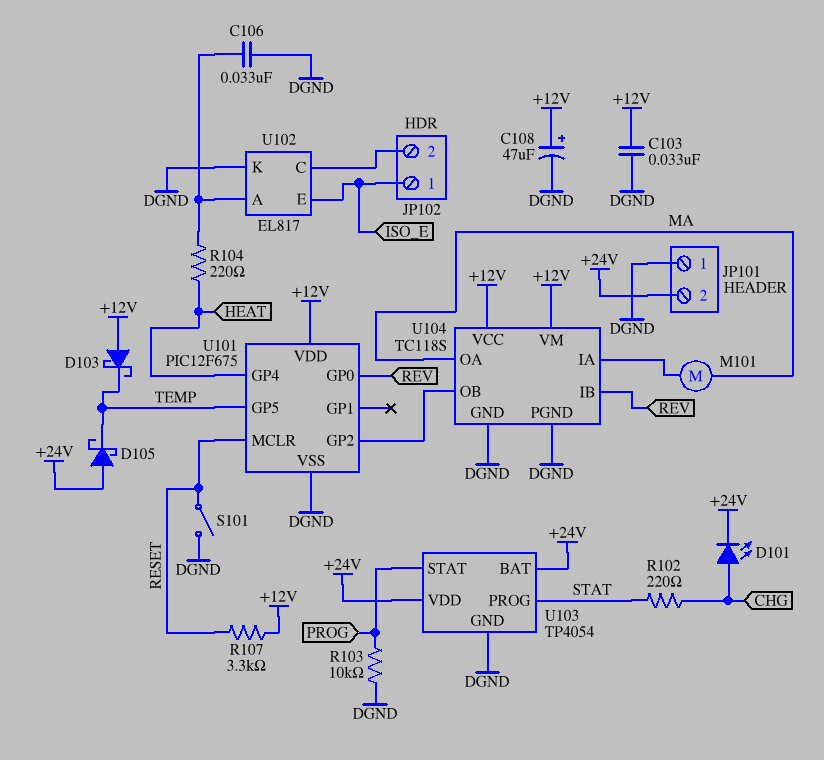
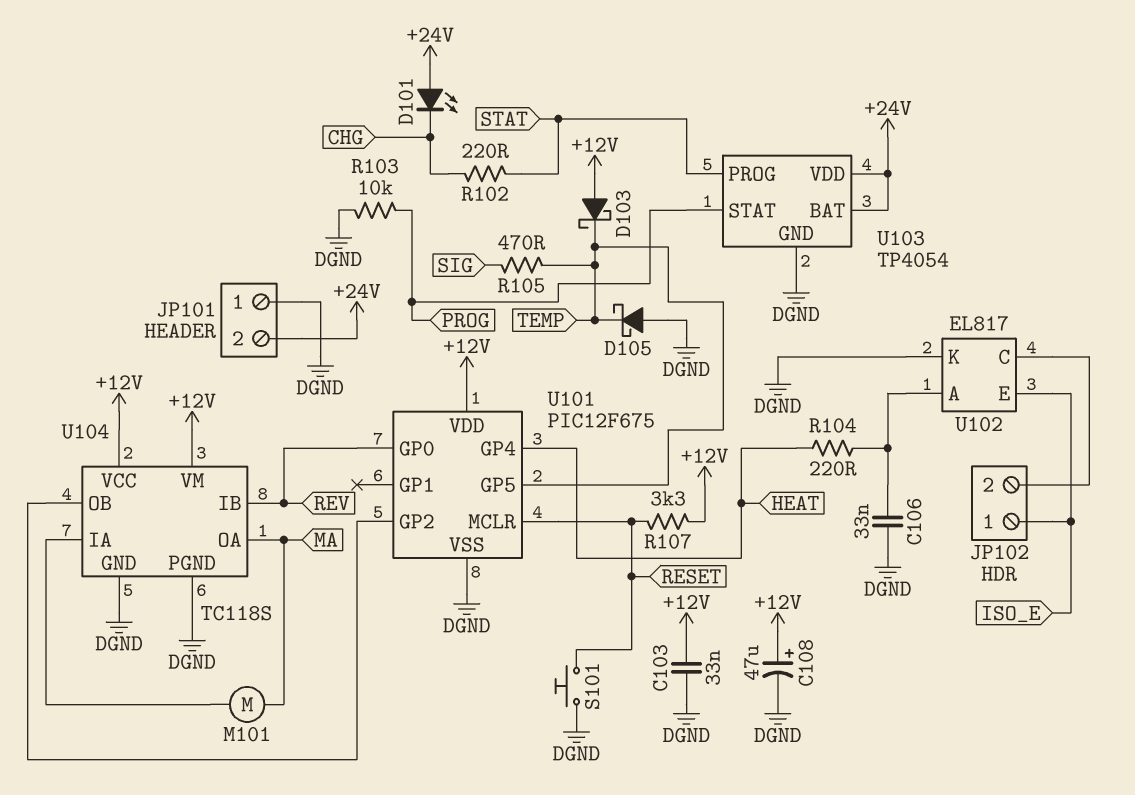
D101: LED (A CHG, K +24V) -> LED (A +24V, K CHG)
D105: schottky (A +24V, K TEMP) -> schottky (A DGND, K TEMP)
R105: none -> 470 (SIG, TEMP)
S101: switch (DGND, RESET) -> button (DGND, RESET)

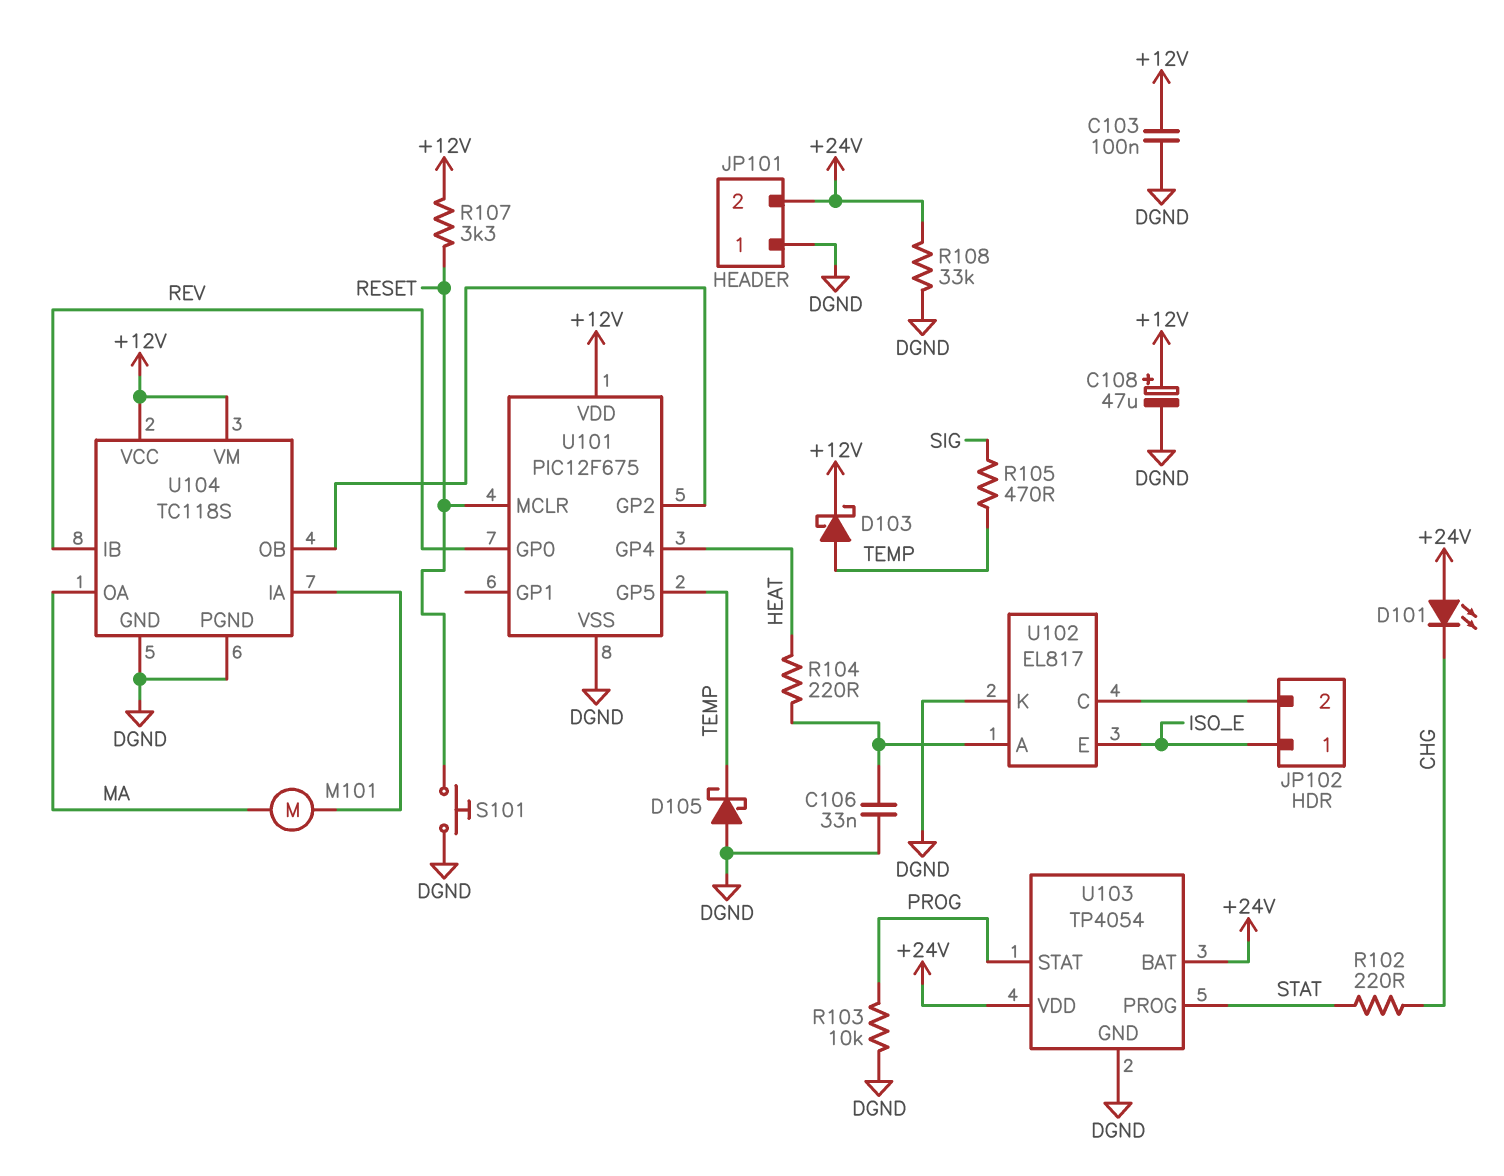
C103: 33nF (+12V, DGND) -> 100nF (+12V, DGND)
D103: schottky (A +12V, K TEMP) -> schottky (A TEMP, K +12V)
R108: none -> 33k (+24V, DGND)

